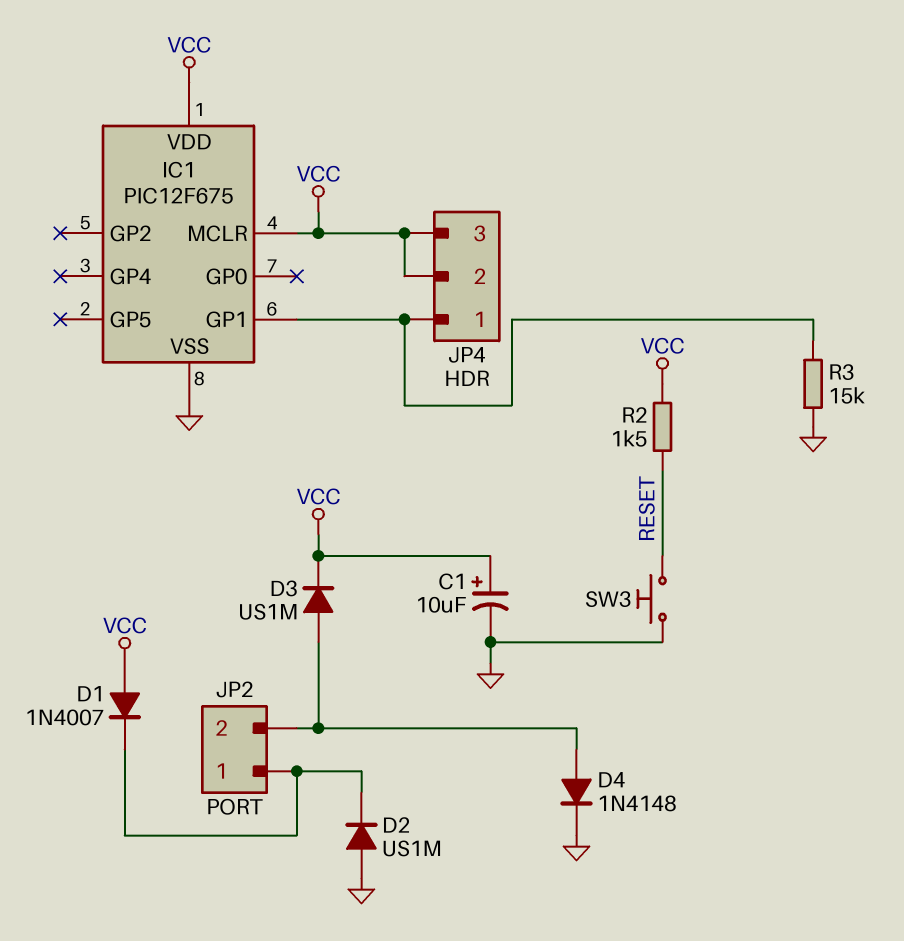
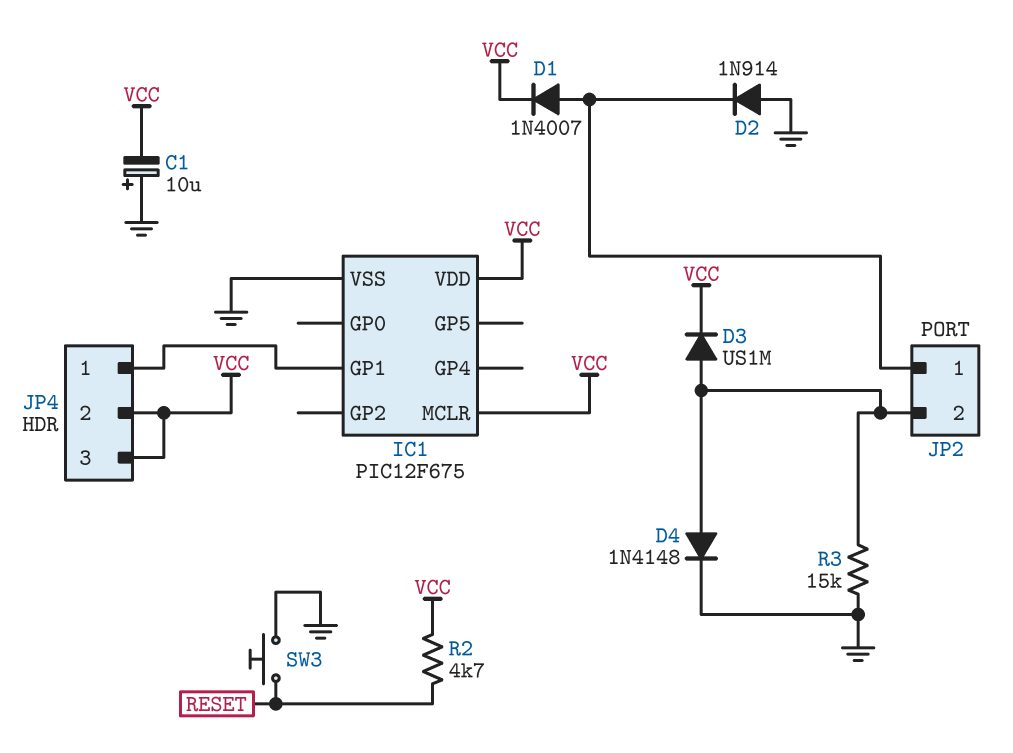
C1: 10uF (plus VCC, minus GND) -> 10uF (plus GND, minus VCC)
D1: diode 1N4007 (A VCC, K JP2/1) -> diode 1N4007 (A JP2/1, K VCC)
D2: diode US1M (A GND, K JP2/1) -> diode 1N914 (A GND, K JP2/1)
R2: 1.5k (RESET, VCC) -> 4.7k (RESET, VCC)
R3: 15k (GND, IC1/GP1) -> 15k (GND, JP2/2)

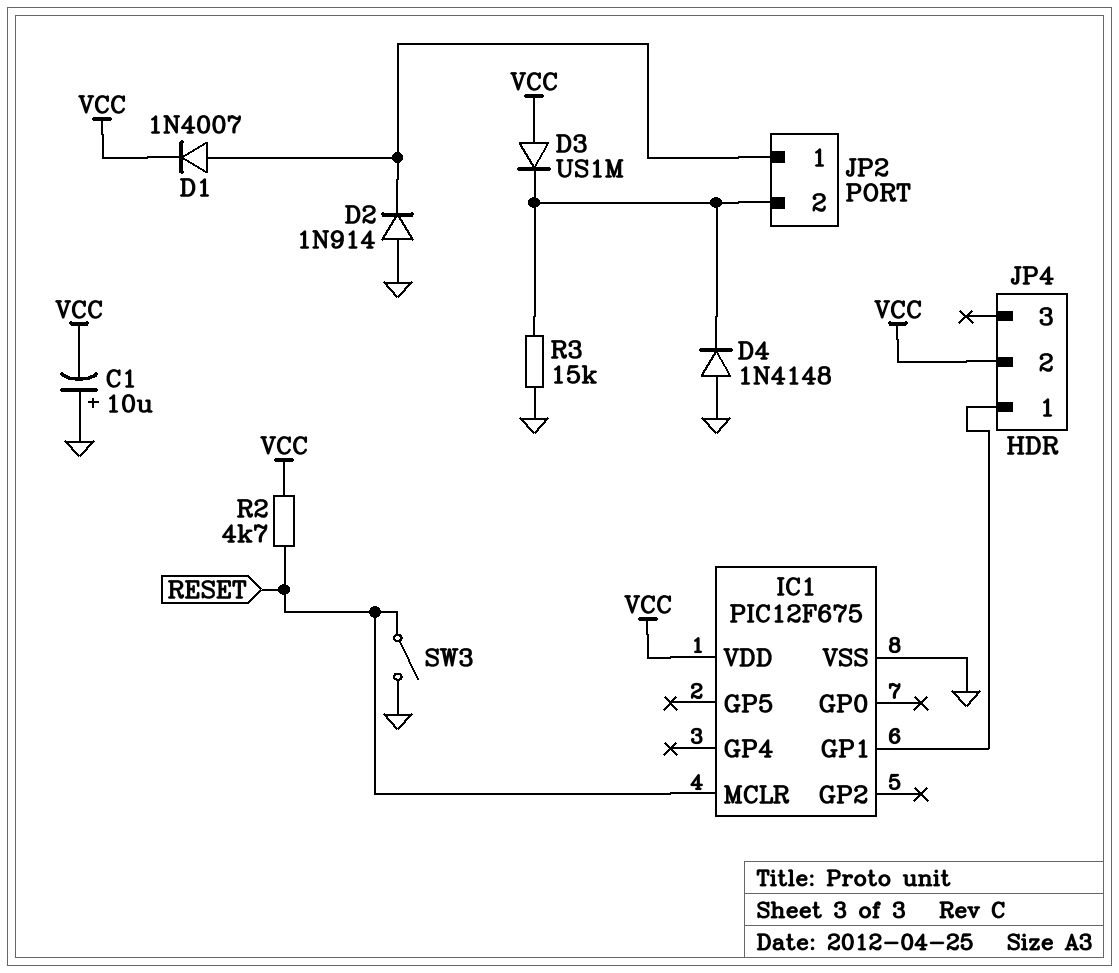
D3: diode US1M (A JP2/2, K VCC) -> diode US1M (A VCC, K JP2/2)
D4: diode 1N4148 (A JP2/2, K GND) -> diode 1N4148 (A GND, K JP2/2)
IC1 pin MCLR: VCC -> RESET
JP4 pin 3: VCC -> none
SW3: button (GND, RESET) -> switch (GND, RESET)

